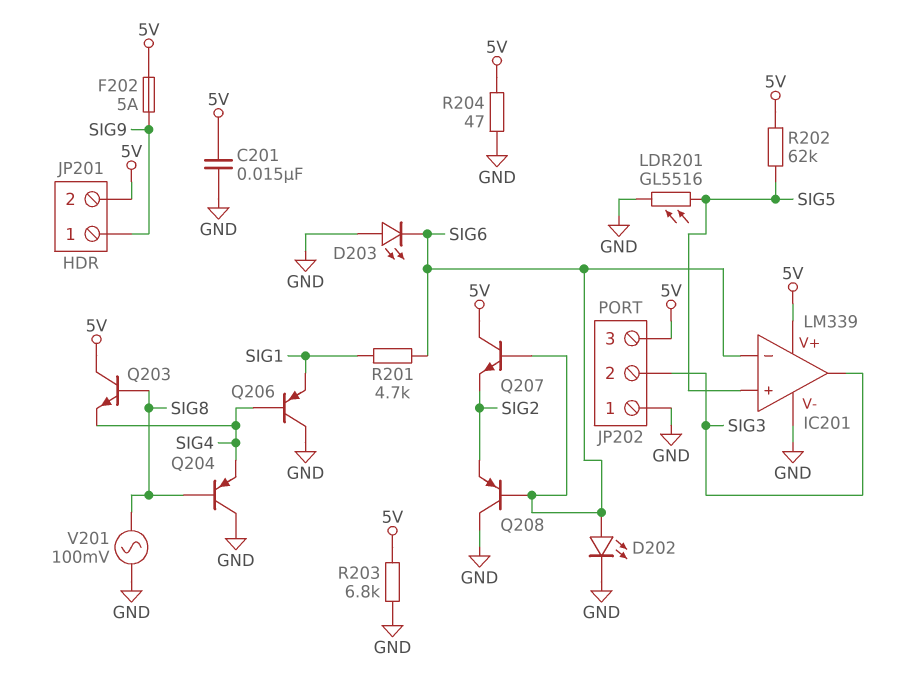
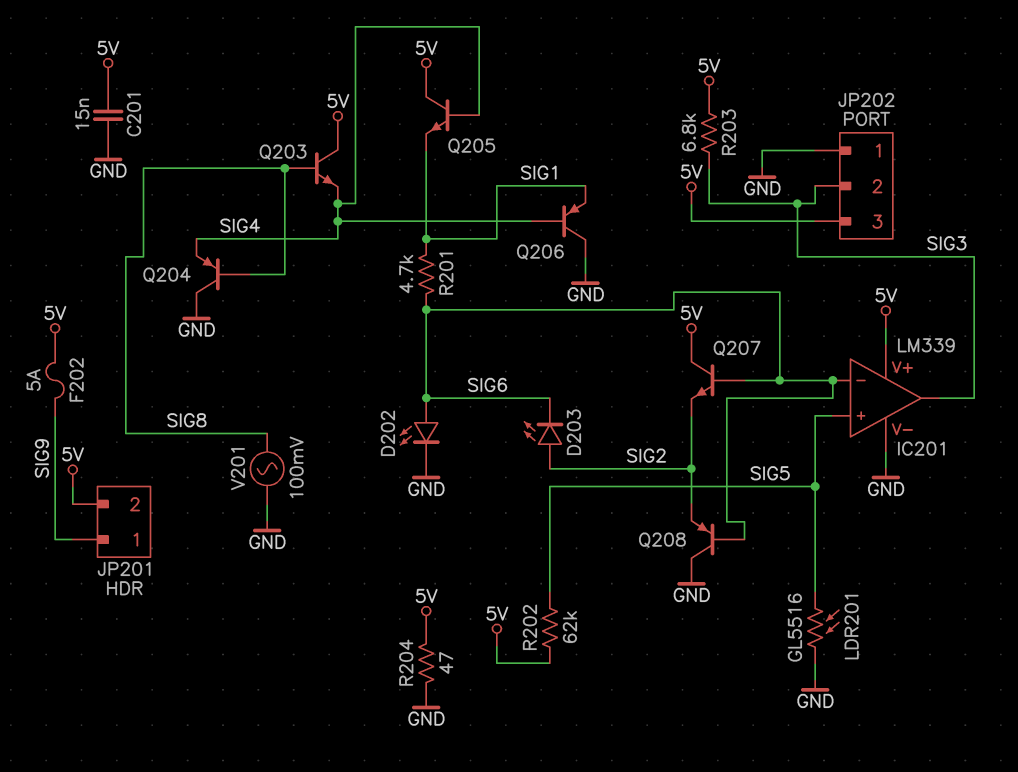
D203: LED (A GND, K SIG6) -> LED (A SIG2, K SIG6)
Q205: none -> NPN (B SIG4, C 5V, E SIG1)
R203: 6.8k (5V, GND) -> 6.8k (5V, SIG3)

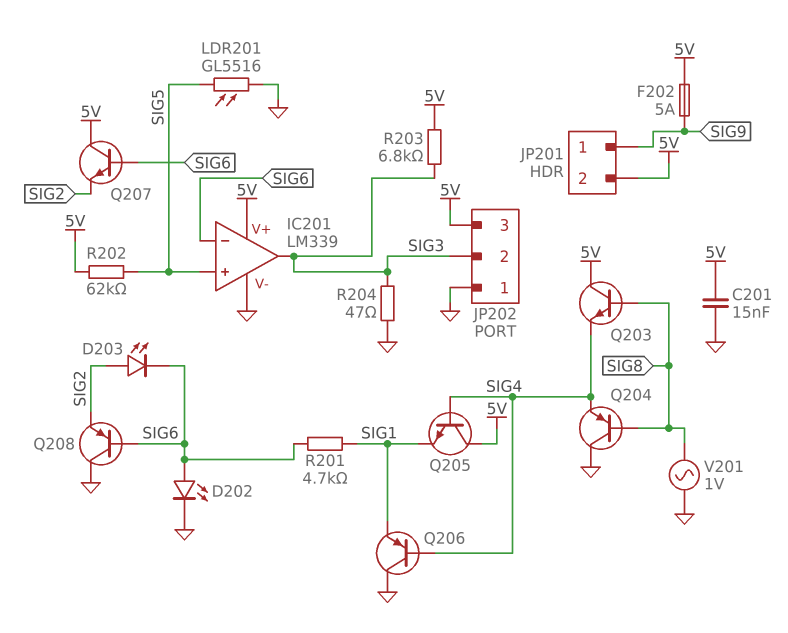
R204: 47 (5V, GND) -> 47 (GND, SIG3)
V201: AC 100mV (GND, SIG8) -> AC 1V (GND, SIG8)

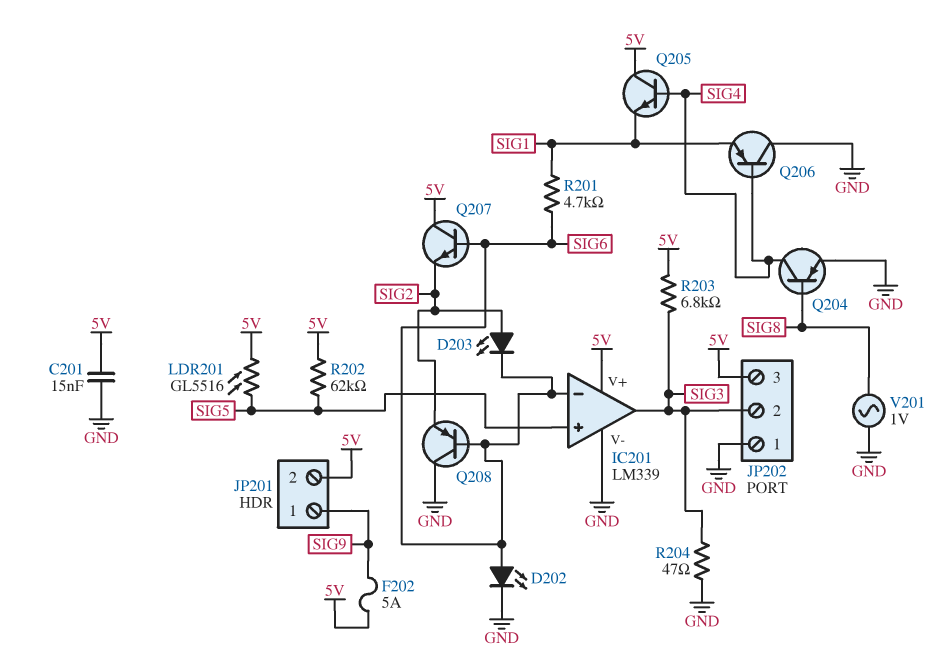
LDR201: GL5516 (GND, SIG5) -> GL5516 (5V, SIG5)
Q203: NPN (B SIG8, C 5V, E SIG4) -> none
Q204: PNP (B SIG8, C GND, E SIG4) -> PNP (B SIG8, C SIG4, E GND)

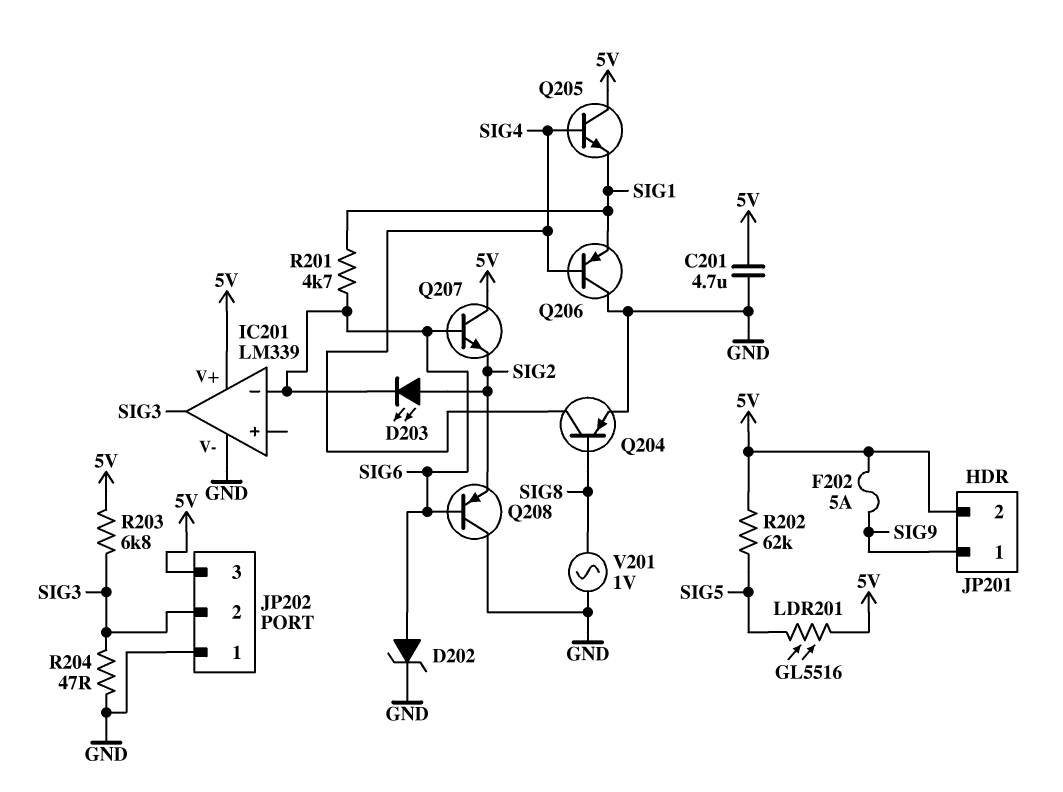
C201: 15nF (5V, GND) -> 4.7uF (5V, GND)
D202: LED (A SIG6, K GND) -> zener (A SIG6, K GND)
IC201 pin in+: SIG5 -> none

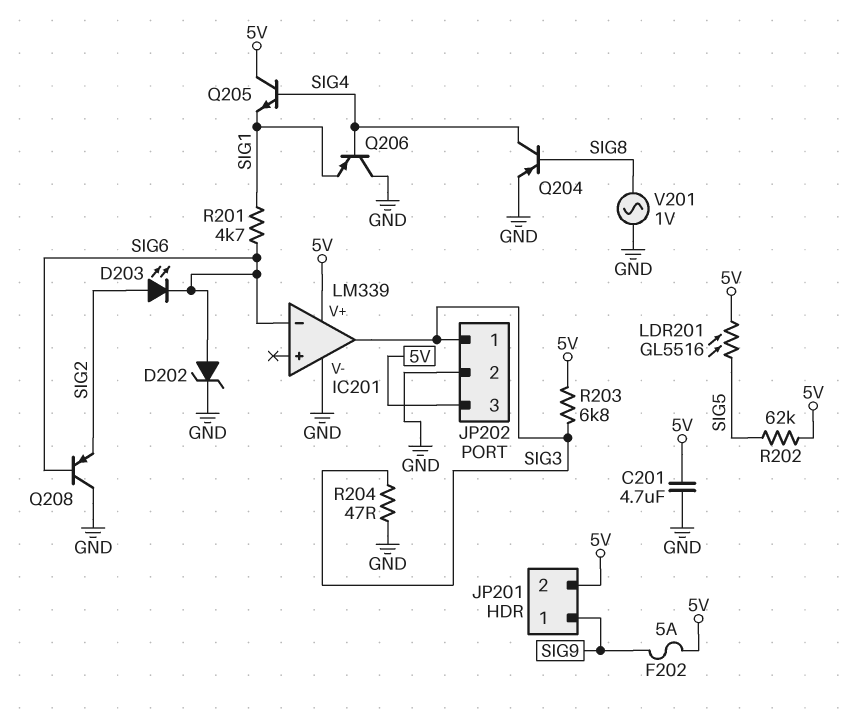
JP202 pin 1: GND -> SIG3
JP202 pin 2: SIG3 -> GND
Q207: NPN (B SIG6, C 5V, E SIG2) -> none

